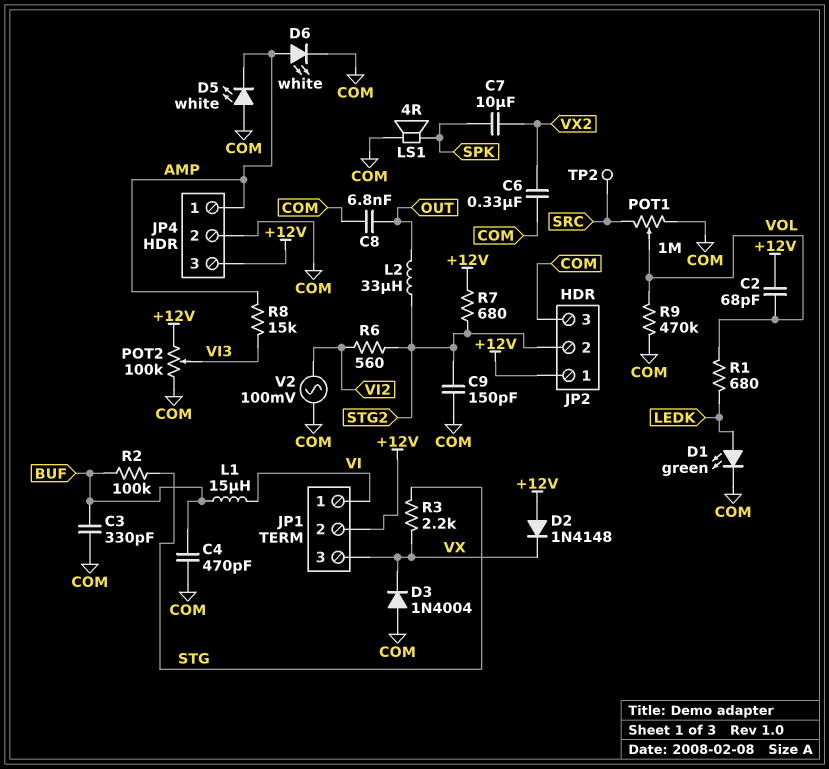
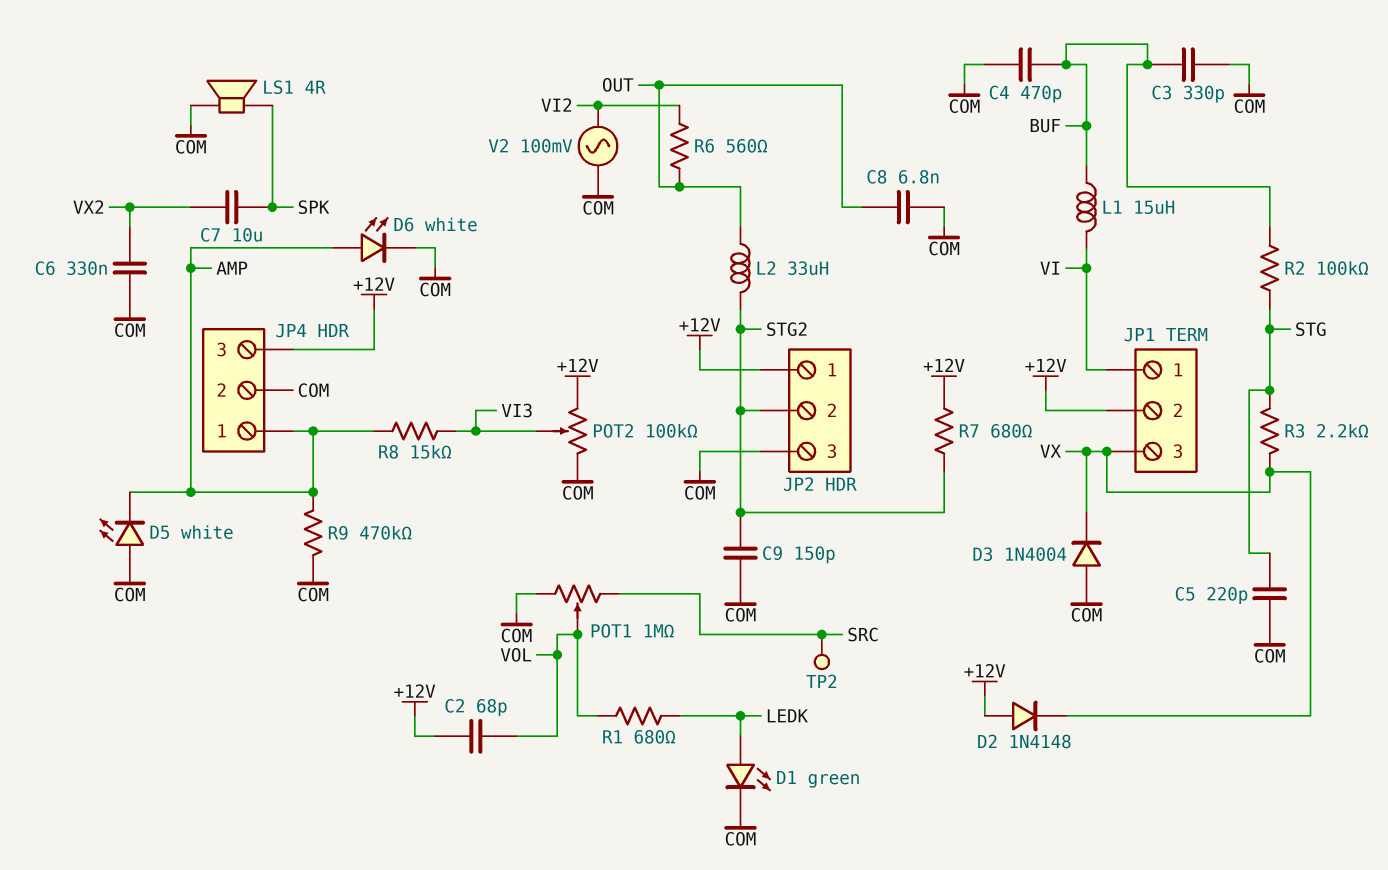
C5: none -> 220pF (COM, STG)
R6: 560 (STG2, VI2) -> 560 (OUT, VI2)
R9: 470k (COM, VOL) -> 470k (AMP, COM)

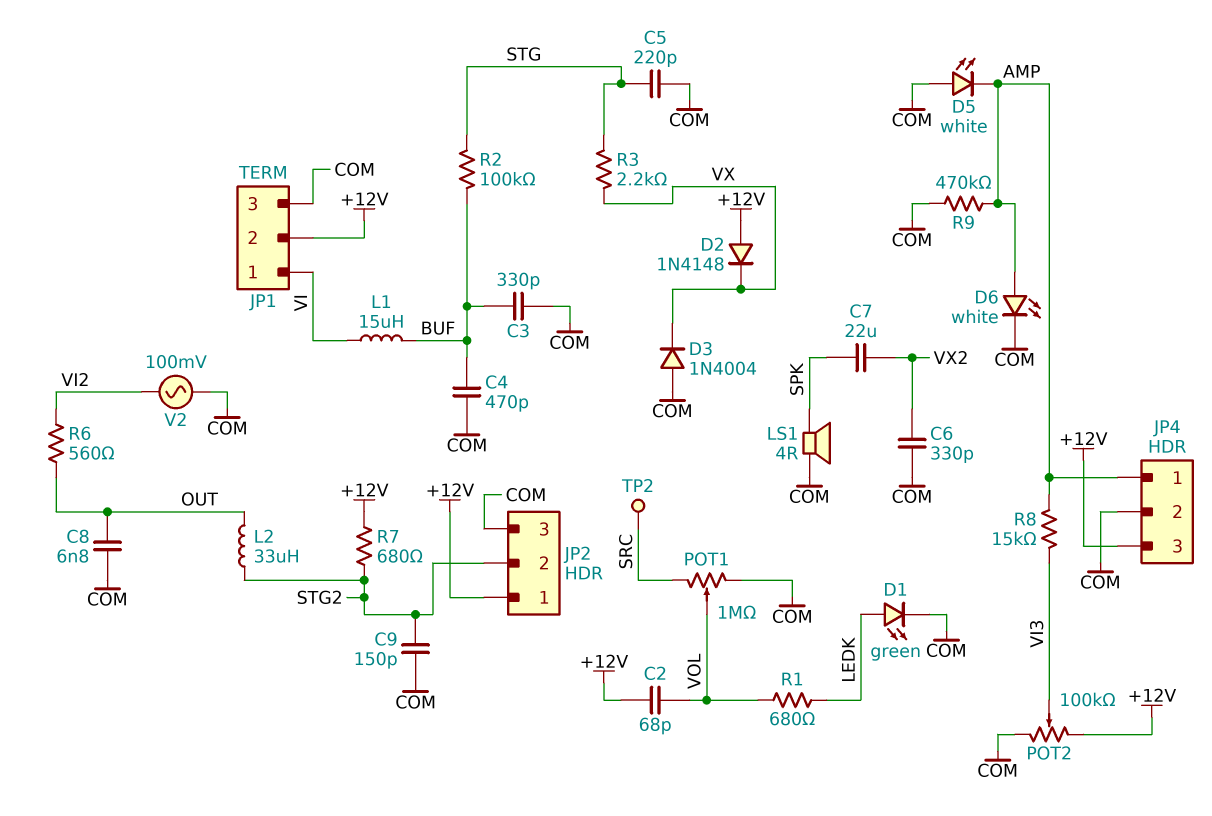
C6: 330nF (COM, VX2) -> 330pF (COM, VX2)
C7: 10uF (SPK, VX2) -> 22uF (SPK, VX2)
JP1 pin 3: VX -> COM

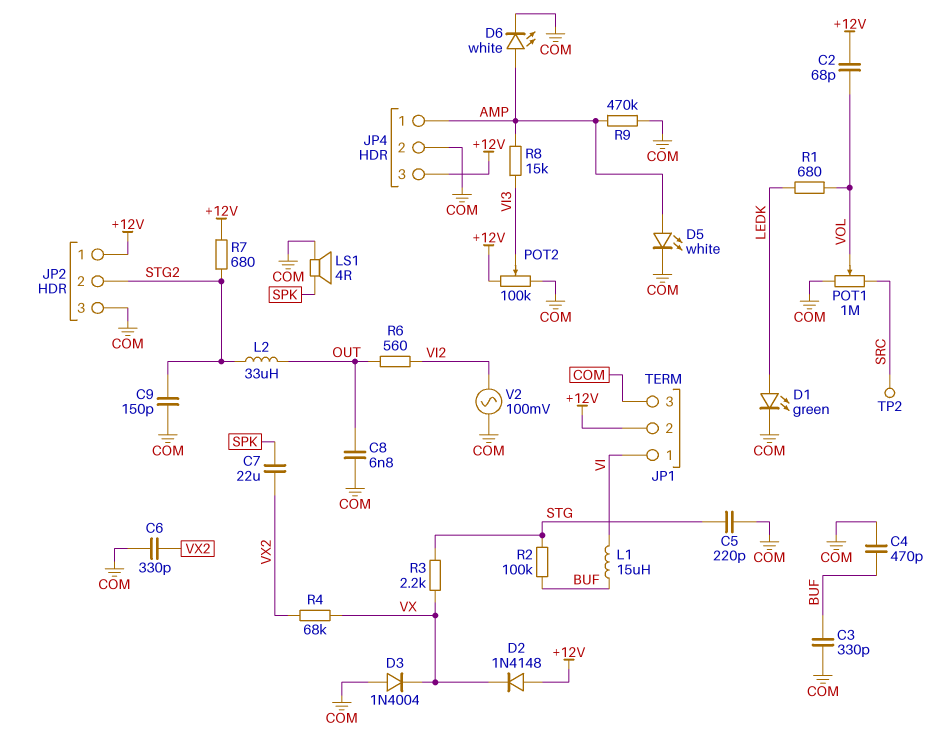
D5: LED white (A COM, K AMP) -> LED white (A AMP, K COM)
R4: none -> 68k (VX, VX2)

